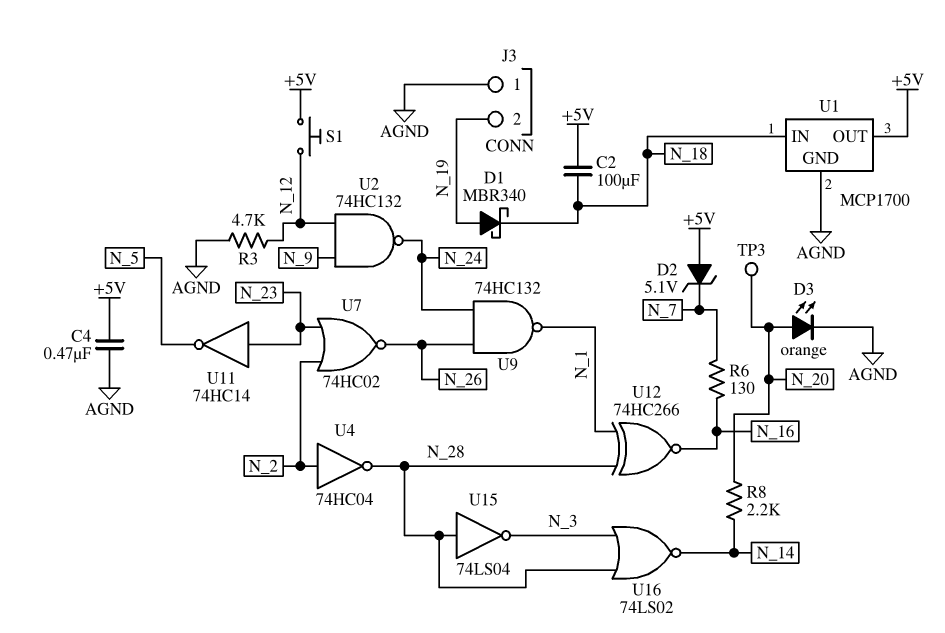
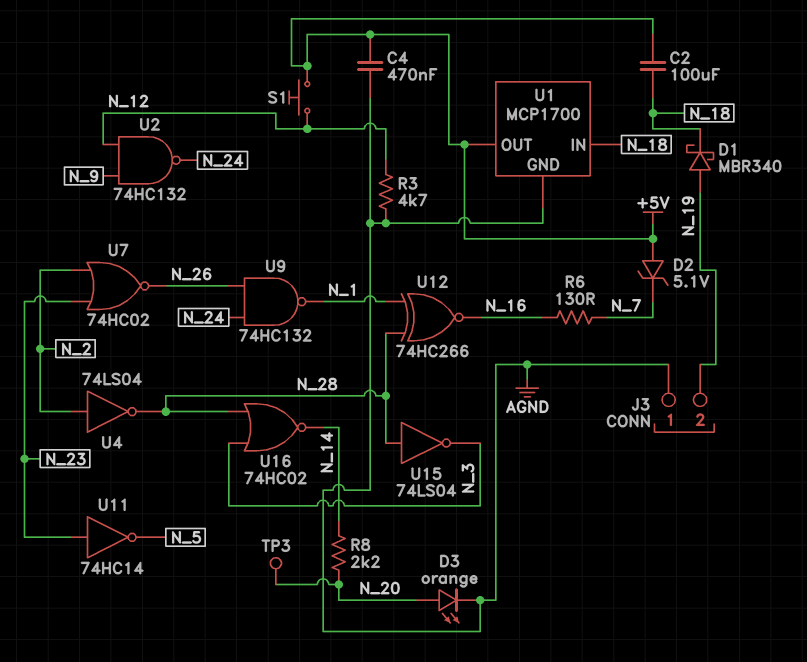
U4: NOT 74HC04 (in N_2, out N_28) -> NOT 74LS04 (in N_2, out N_28)
U16: NOR 74LS02 (in N_3, in N_28, out N_14) -> NOR 74HC02 (in N_3, in N_28, out N_14)

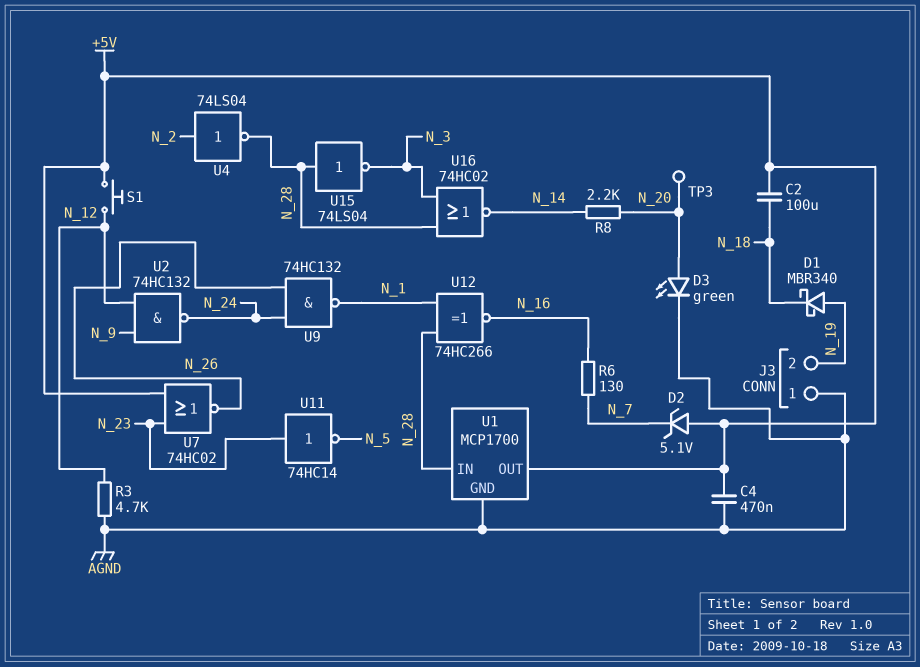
D3: LED orange (A N_20, K AGND) -> LED green (A N_20, K AGND)
U1 pin IN: N_18 -> N_28
U7: NOR 74HC02 (in N_2, in N_23, out N_26) -> NOR 74HC02 (in +5V, in N_23, out N_26)

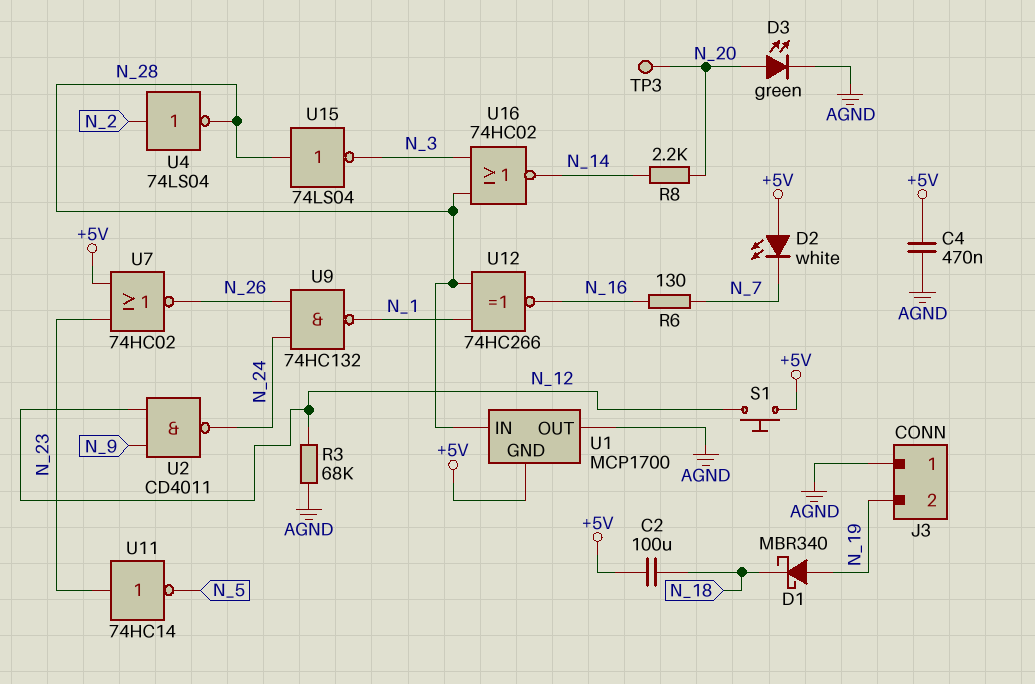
D2: zener 5.1V (A +5V, K N_7) -> LED white (A +5V, K N_7)
R3: 4.7k (AGND, N_12) -> 68k (AGND, N_12)
U1 pin GND: AGND -> +5V
U1 pin OUT: +5V -> AGND
U2: NAND 74HC132 (in N_9, in N_12, out N_24) -> NAND CD4011 (in N_9, in N_12, out N_24)

